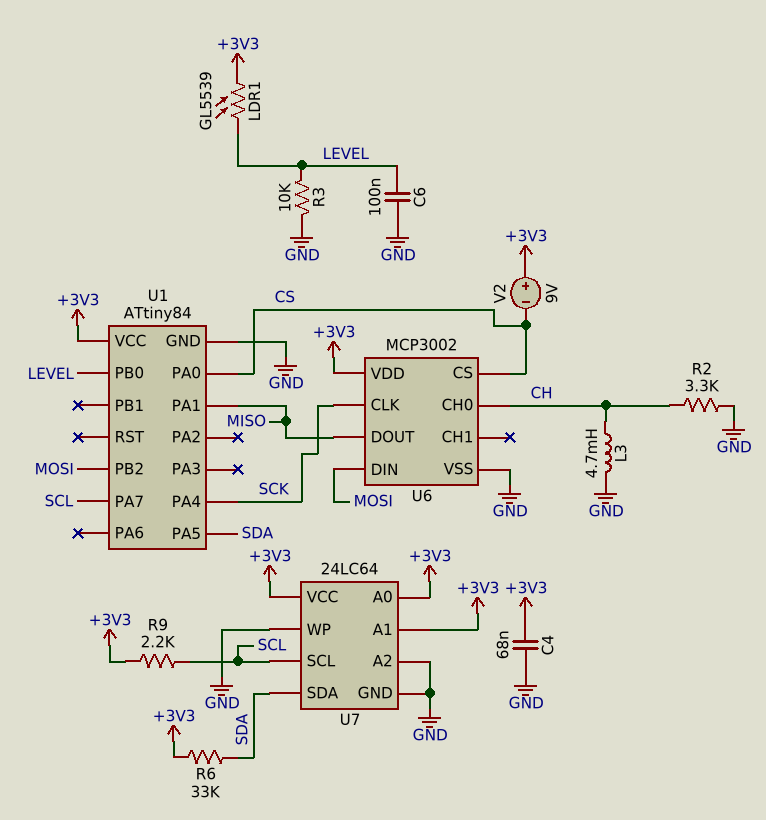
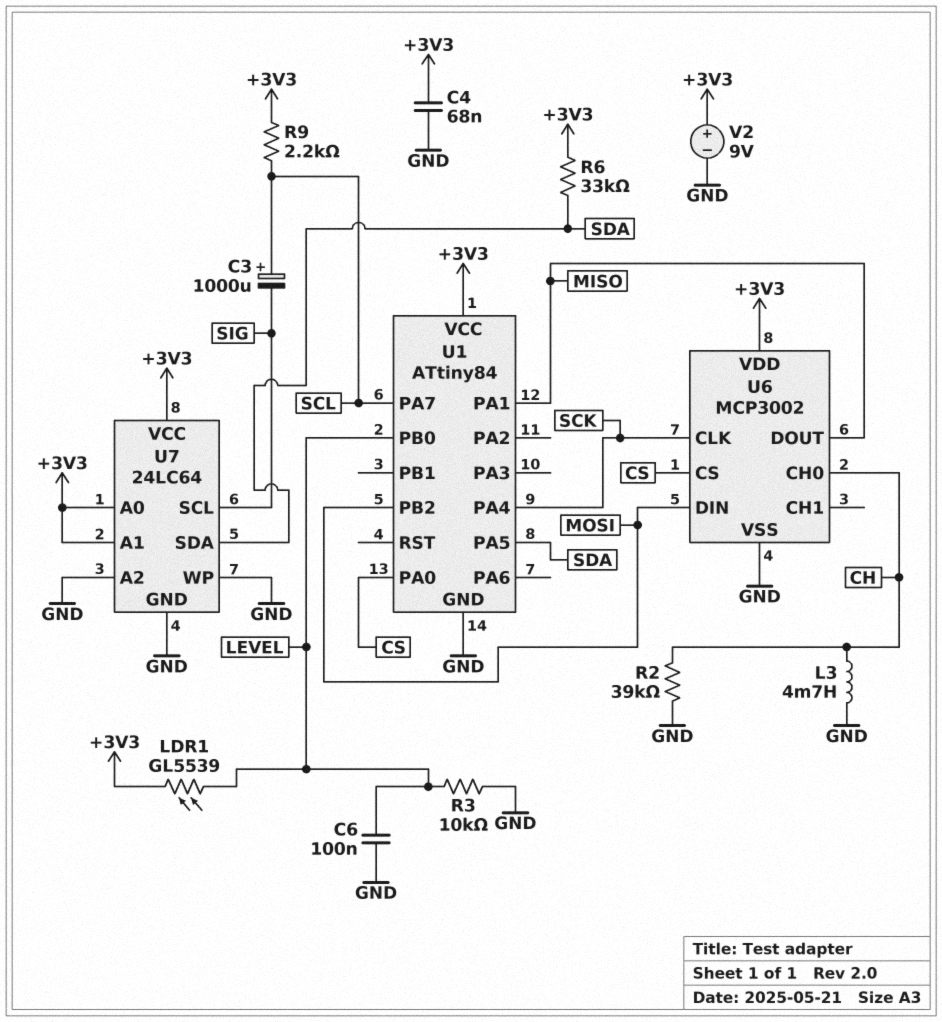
C3: none -> 1000uF (plus SCL, minus SIG)
R2: 3.3k (CH, GND) -> 39k (CH, GND)
U7 pin SCL: SCL -> SIG
V2: 9V (plus +3V3, minus CS) -> 9V (plus +3V3, minus GND)

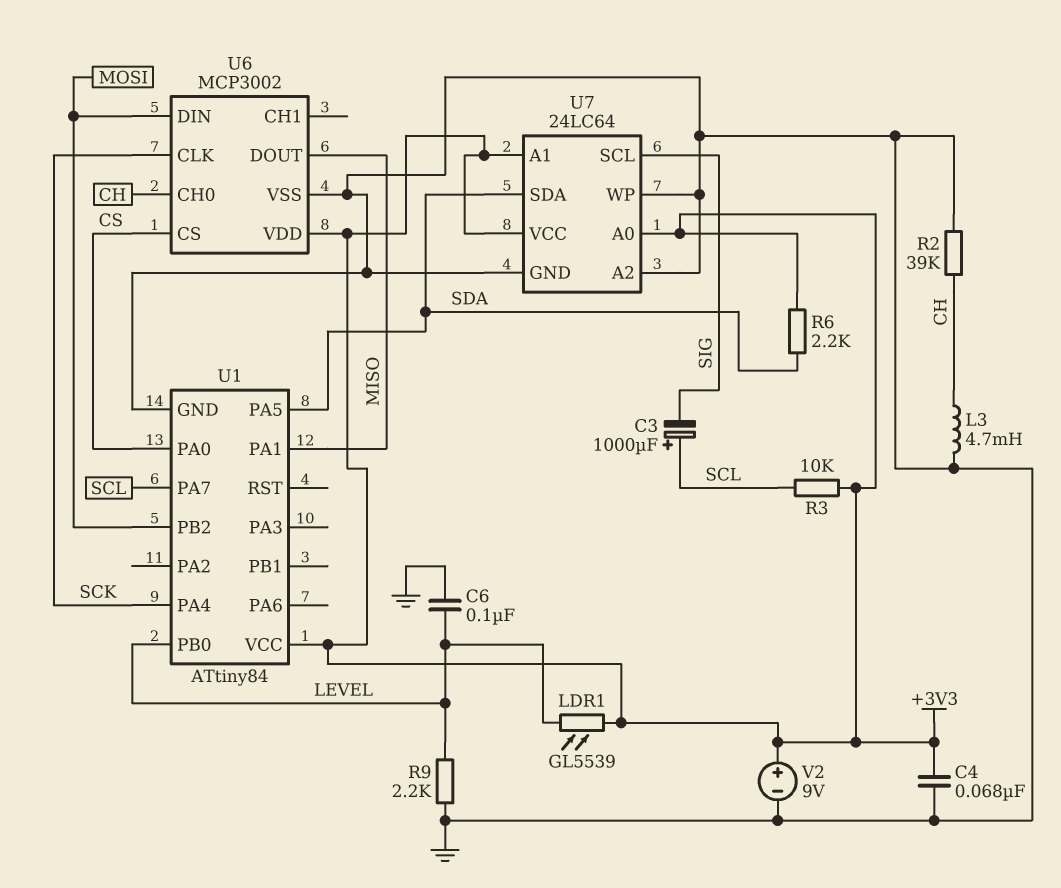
R3: 10k (GND, LEVEL) -> 10k (+3V3, SCL)
R6: 33k (+3V3, SDA) -> 2.2k (+3V3, SDA)
R9: 2.2k (+3V3, SCL) -> 2.2k (GND, LEVEL)

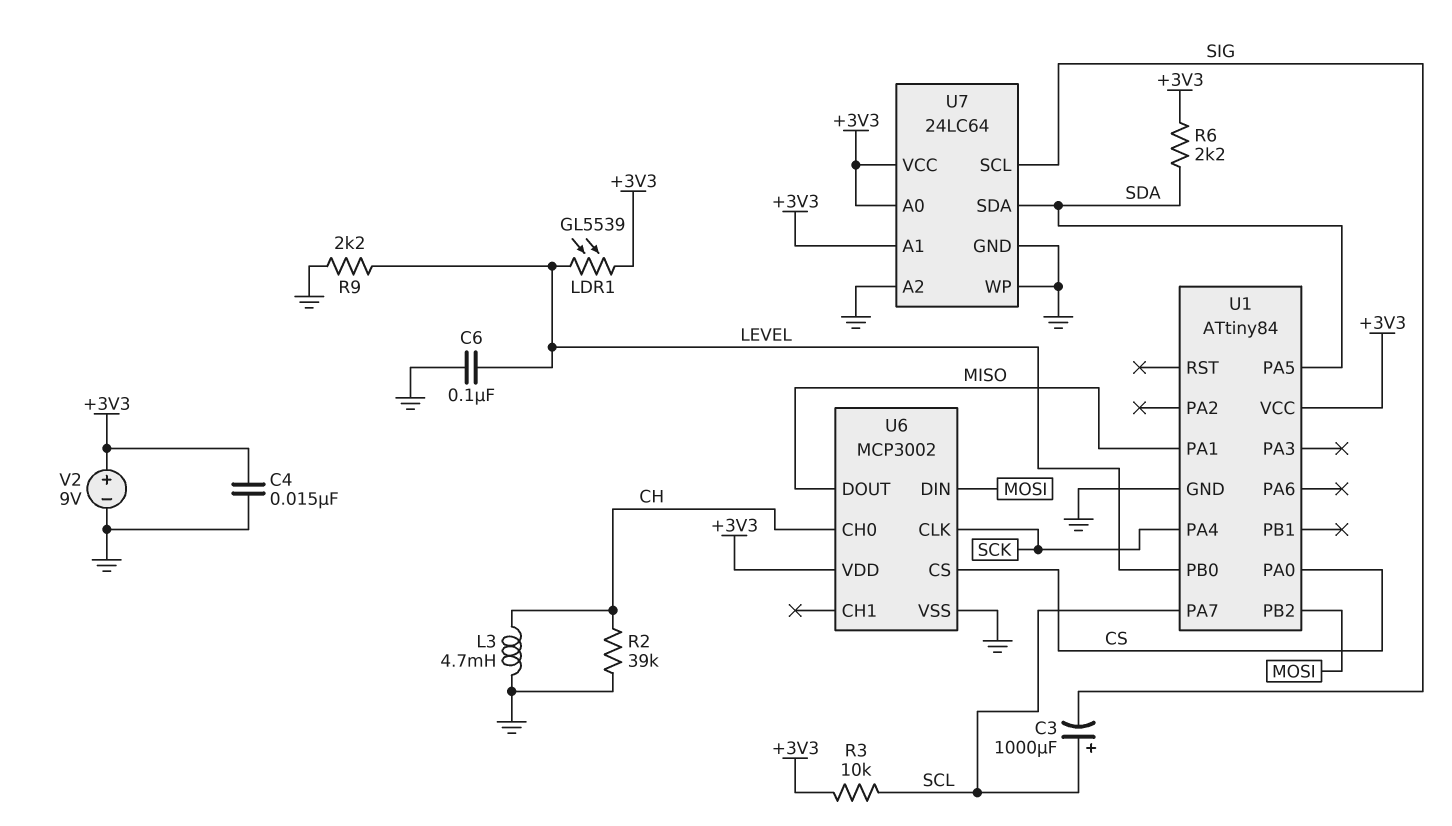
C4: 68nF (+3V3, GND) -> 15nF (+3V3, GND)

